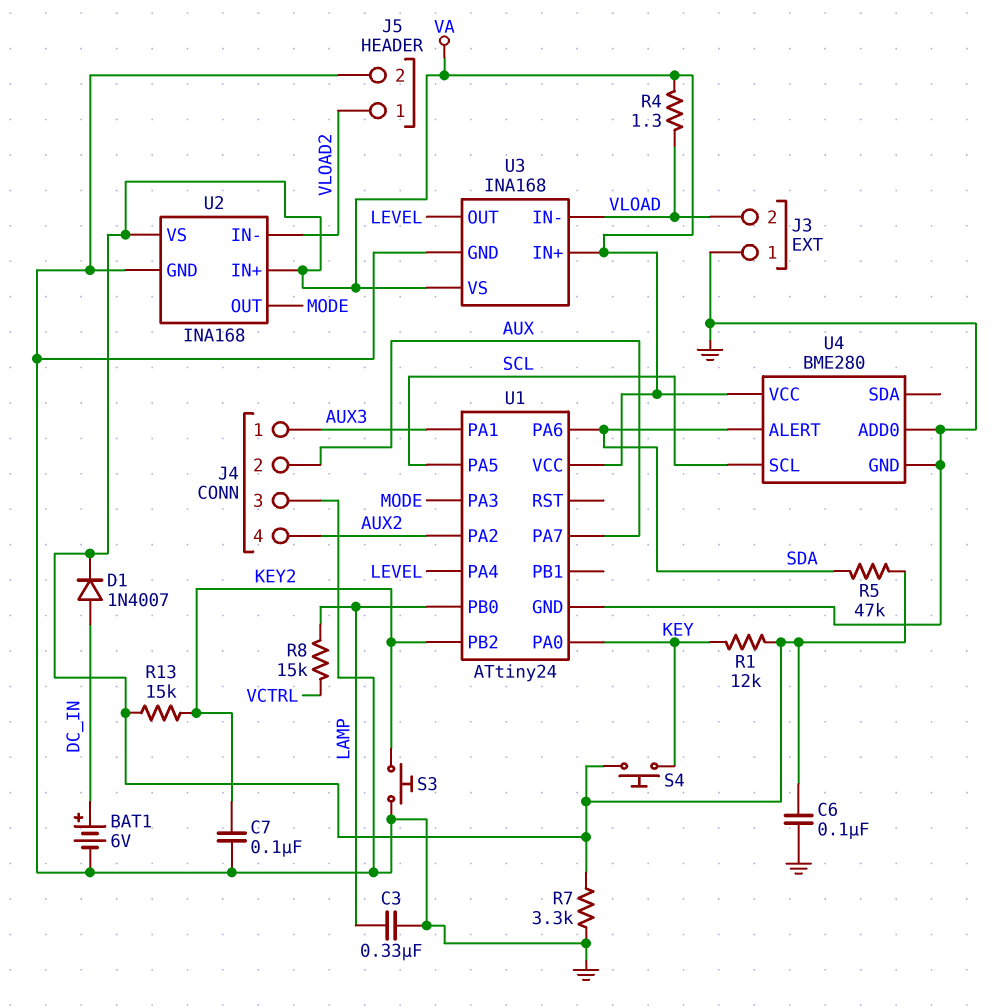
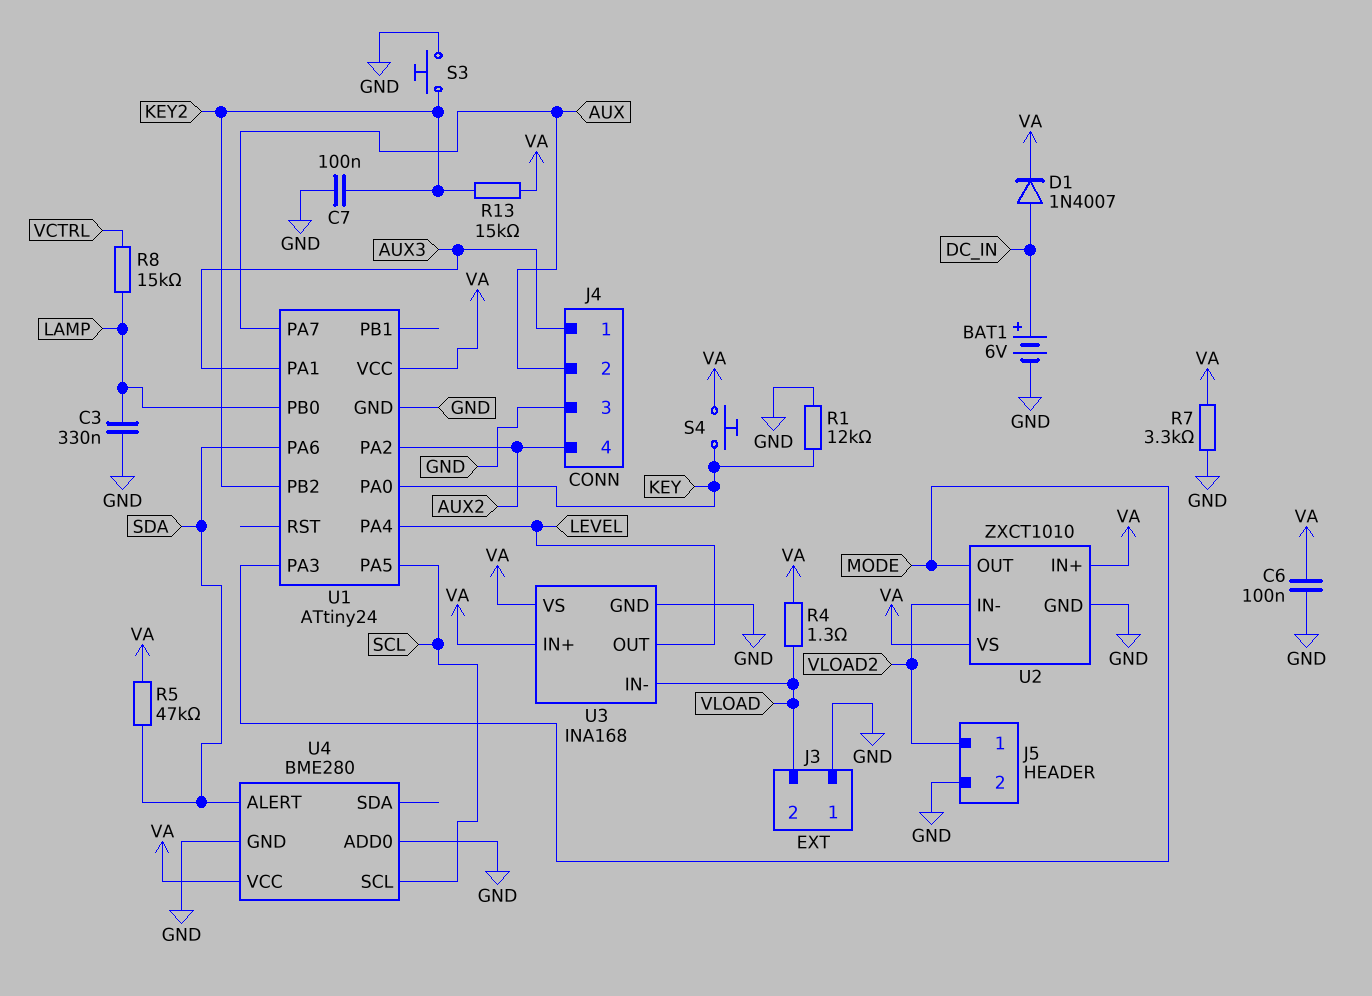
R1: 12k (KEY, VA) -> 12k (GND, KEY)
U2: INA168 -> ZXCT1010

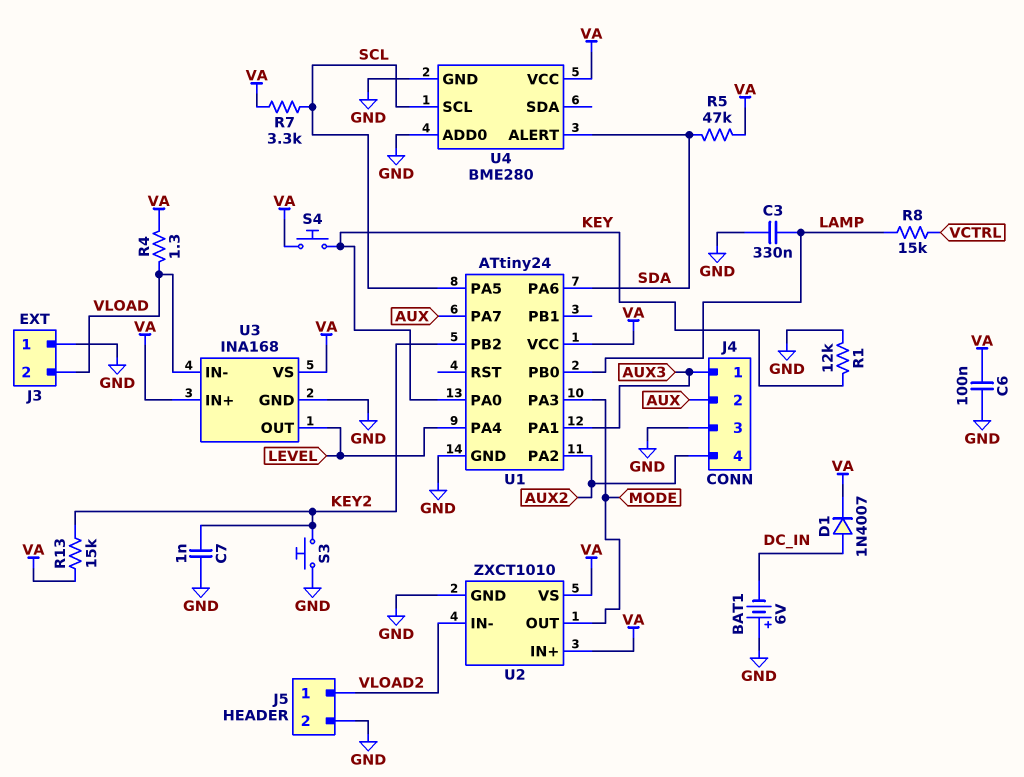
BAT1: 6V (plus DC_IN, minus GND) -> 6V (plus GND, minus DC_IN)
C7: 100nF (GND, KEY2) -> 1nF (GND, KEY2)
R7: 3.3k (GND, VA) -> 3.3k (SCL, VA)

